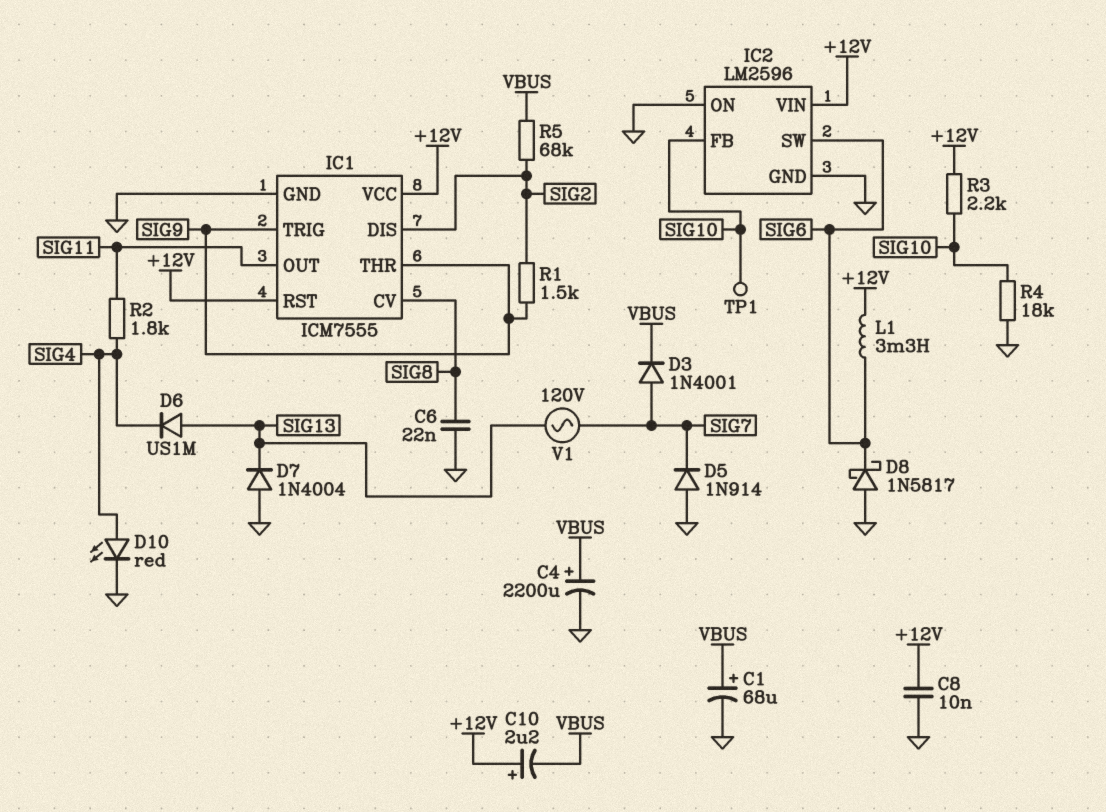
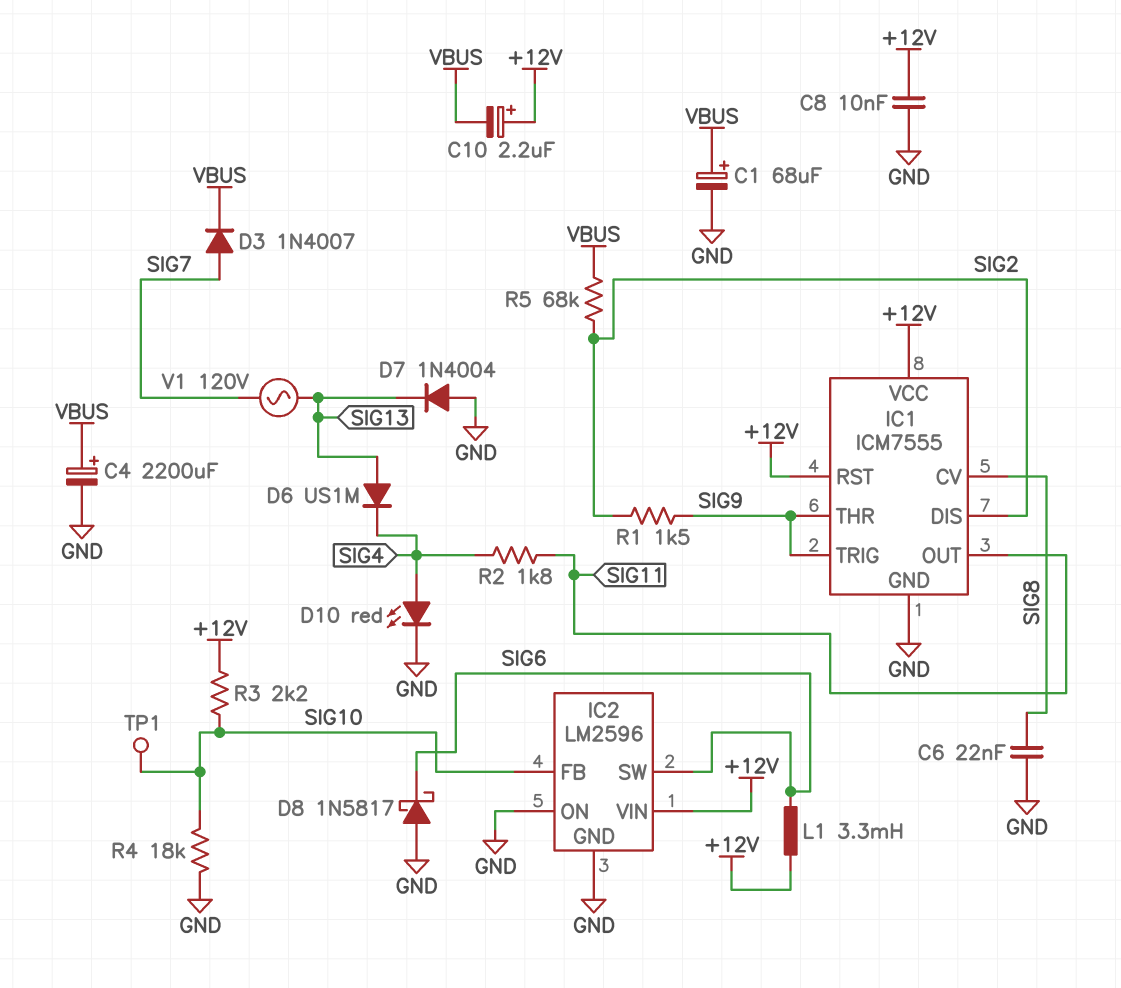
D3: diode 1N4001 (A SIG7, K VBUS) -> diode 1N4007 (A SIG7, K VBUS)
D5: diode 1N914 (A GND, K SIG7) -> none

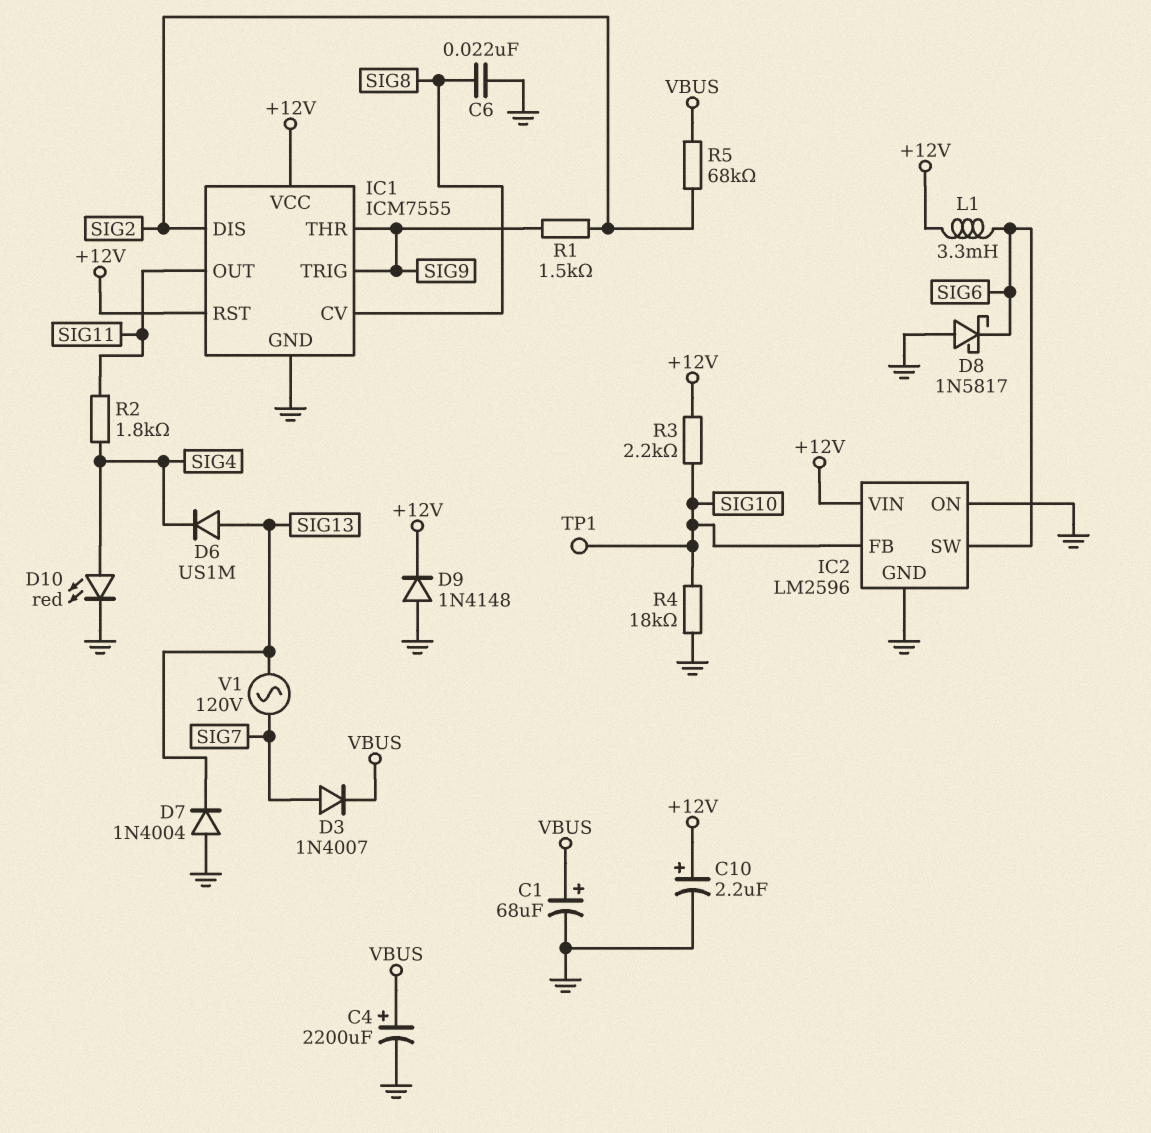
C8: 10nF (+12V, GND) -> none
C10: 2.2uF (plus +12V, minus VBUS) -> 2.2uF (plus +12V, minus GND)
D9: none -> diode 1N4148 (A GND, K +12V)

